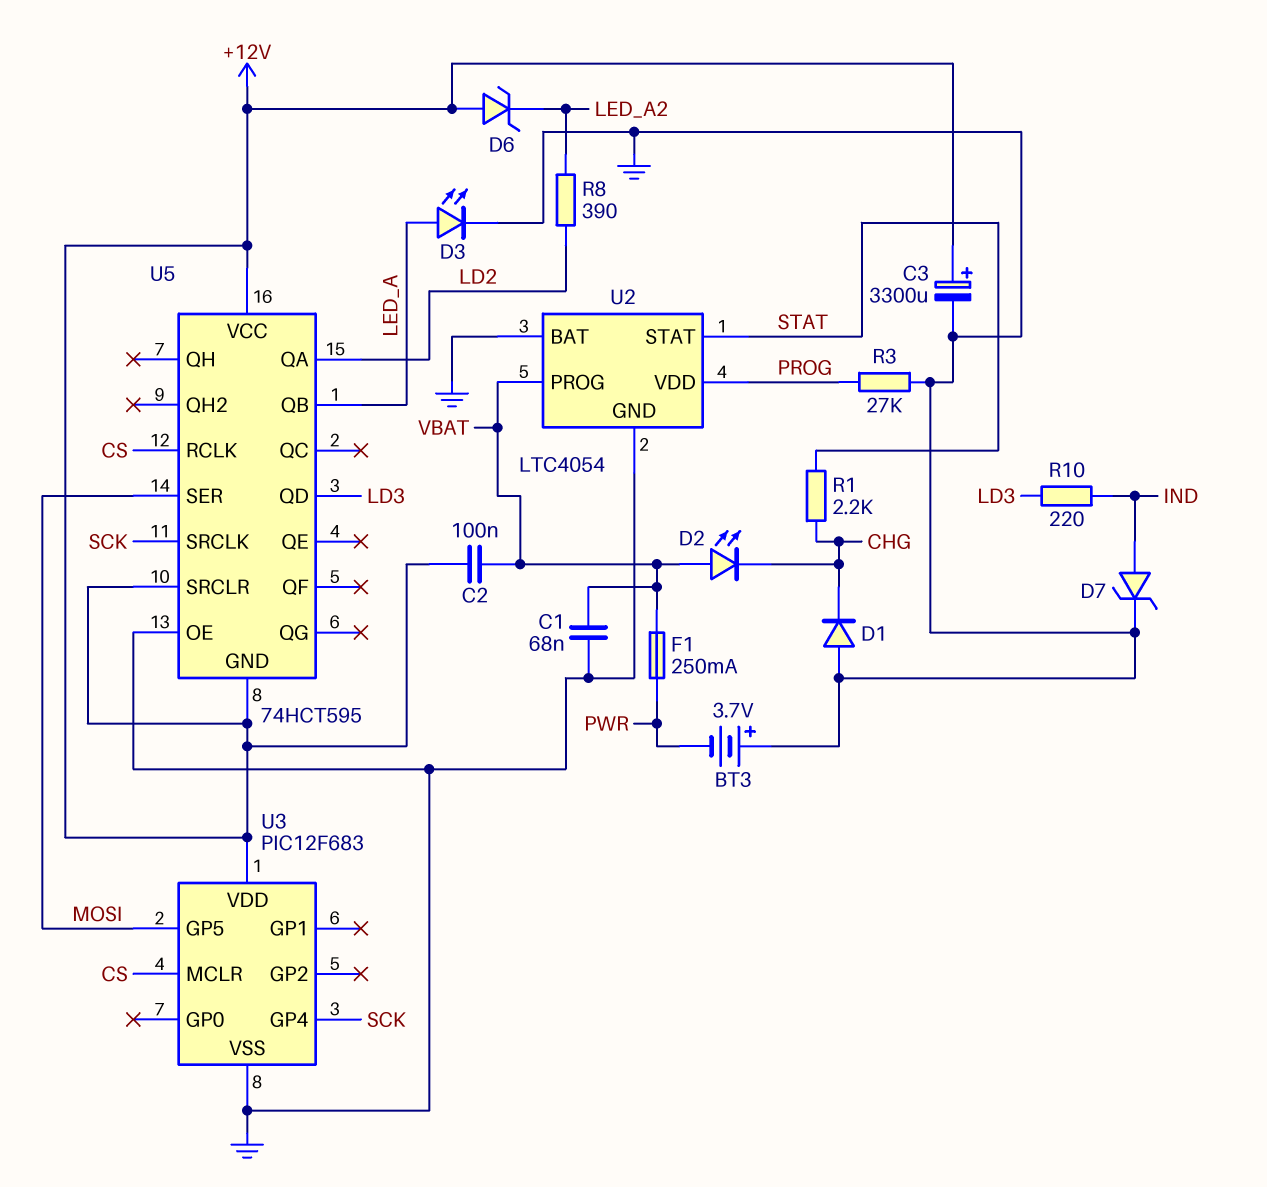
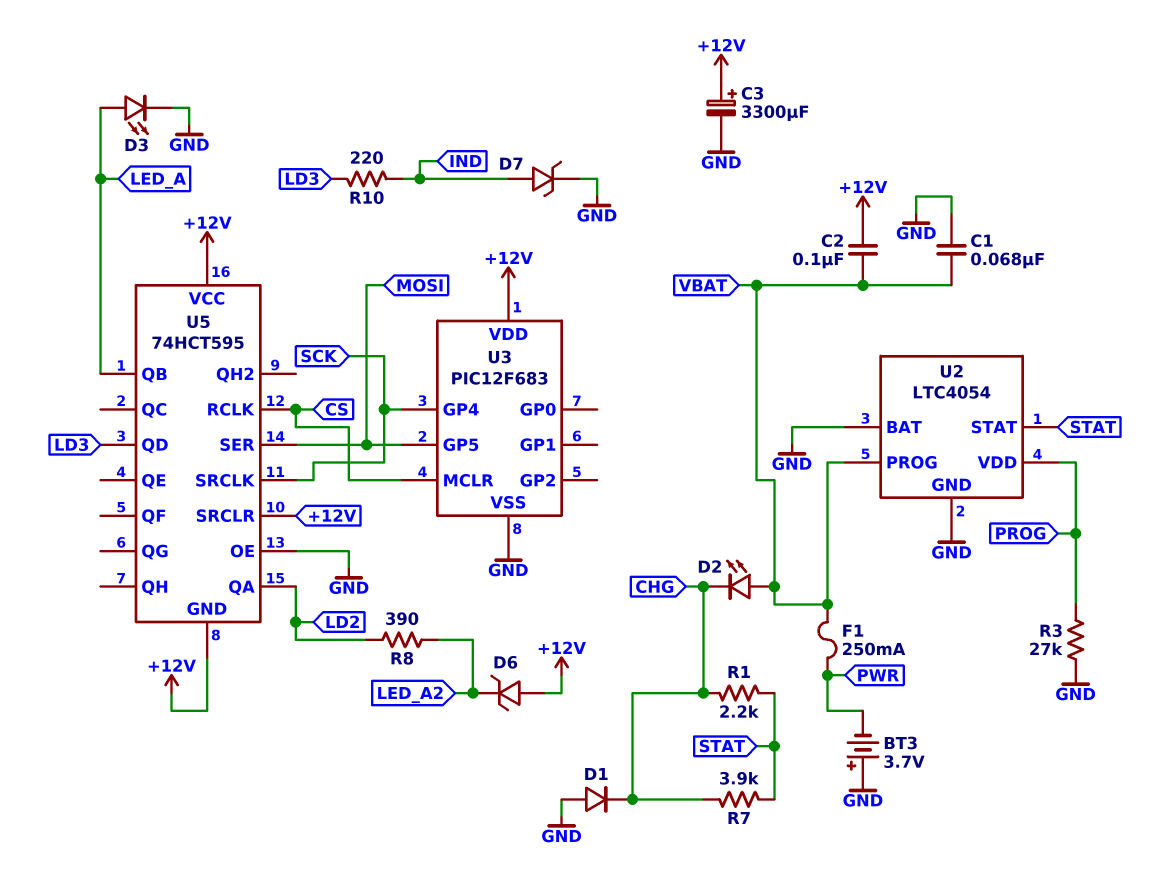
R7: none -> 3.9k (CHG, STAT)

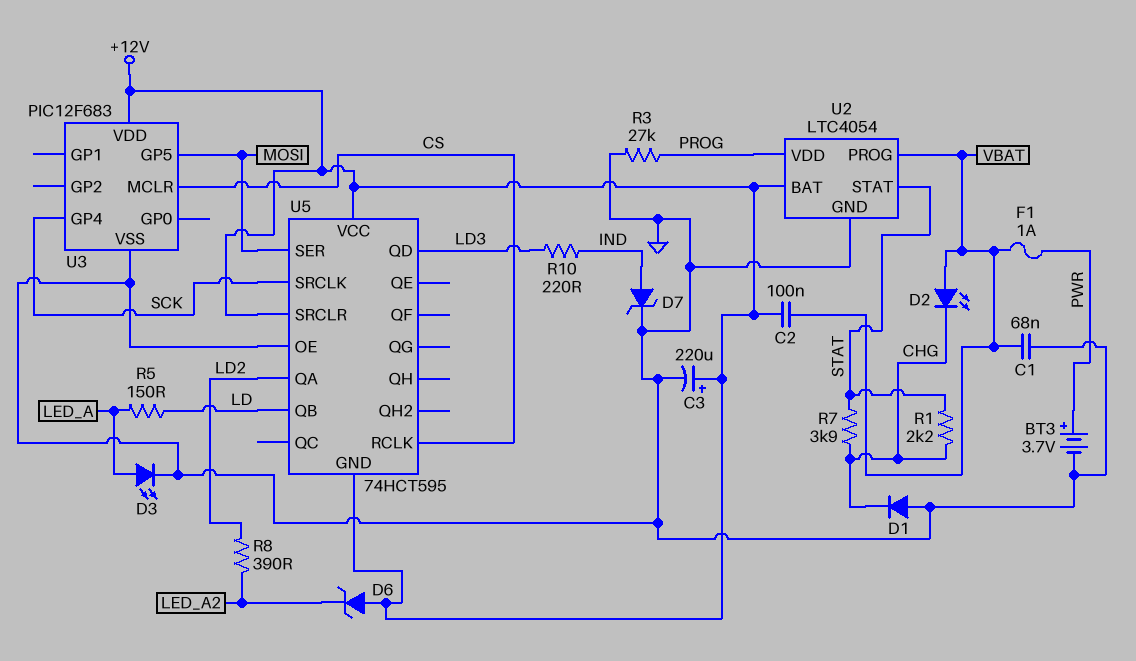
BT3: 3.7V (plus GND, minus PWR) -> 3.7V (plus PWR, minus GND)
C3: 3300uF (plus +12V, minus GND) -> 220uF (plus +12V, minus GND)
F1: 250mA (PWR, VBAT) -> 1A (PWR, VBAT)
R5: none -> 150 (LD, LED_A)
U2 pin BAT: GND -> +12V
U5 pin QB: LED_A -> LD

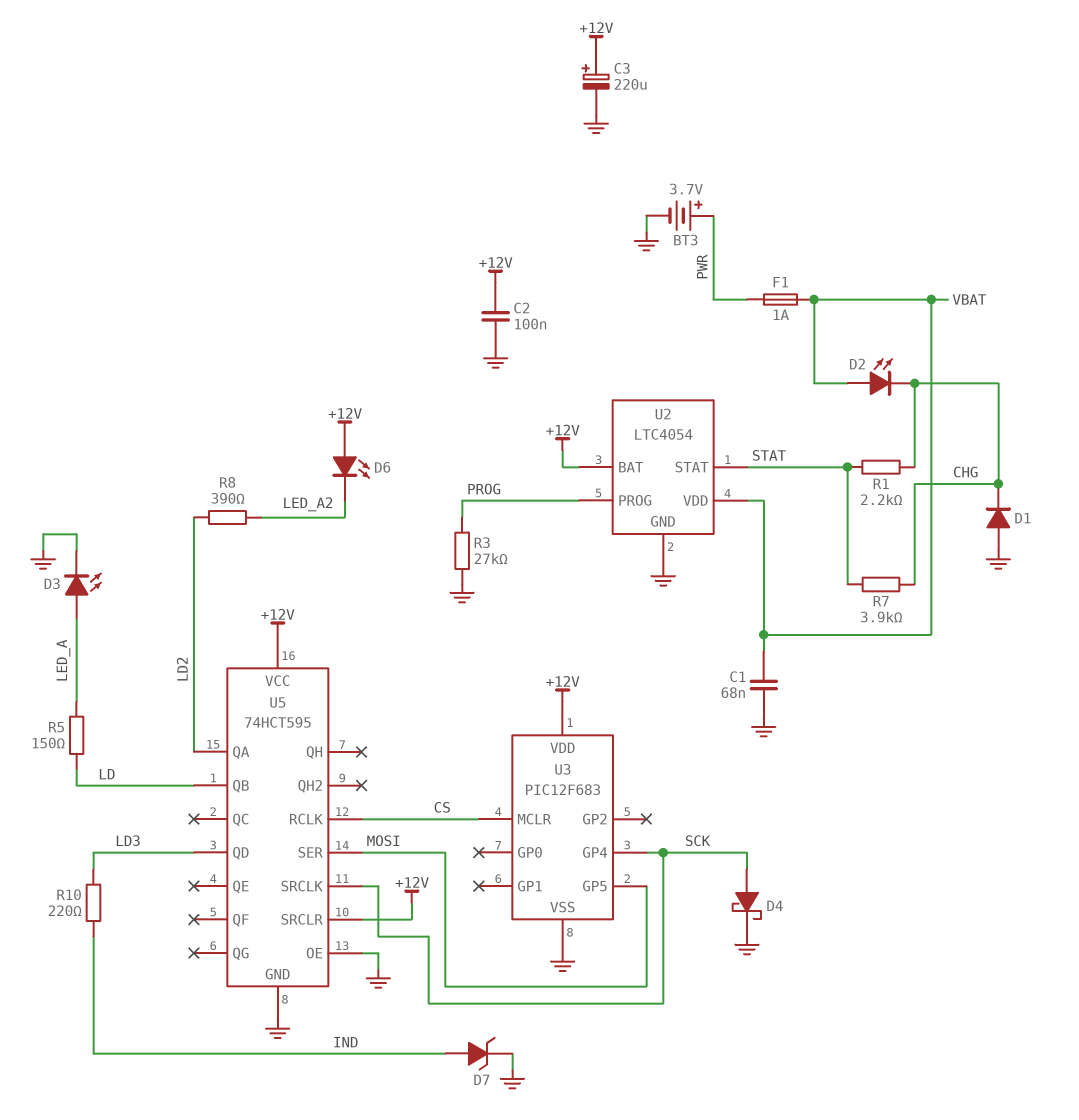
C2: 100nF (+12V, VBAT) -> 100nF (+12V, GND)
D4: none -> schottky (A SCK, K GND)
D6: zener (A +12V, K LED_A2) -> LED (A +12V, K LED_A2)
U2 pin PROG: VBAT -> PROG
U2 pin VDD: PROG -> VBAT
U5 pin GND: +12V -> GND

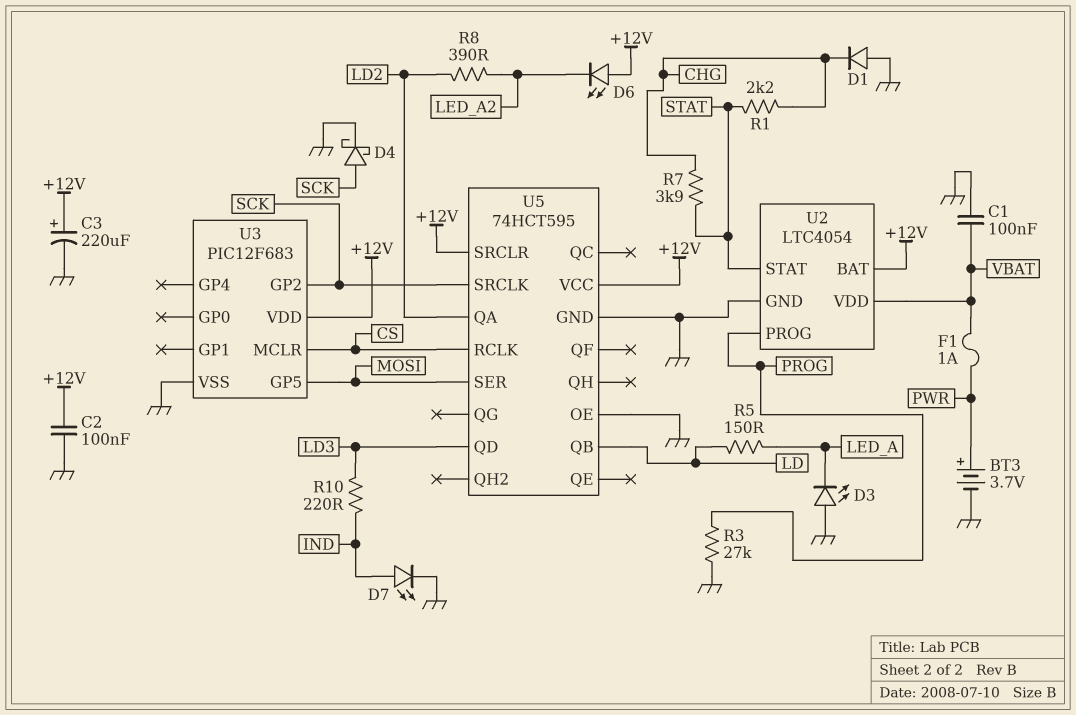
C1: 68nF (GND, VBAT) -> 100nF (GND, VBAT)
D2: LED (A VBAT, K CHG) -> none
D3: LED (A LED_A, K GND) -> LED (A GND, K LED_A)
D7: zener (A IND, K GND) -> LED (A IND, K GND)
U3 pin GP2: none -> SCK
U3 pin GP4: SCK -> none

